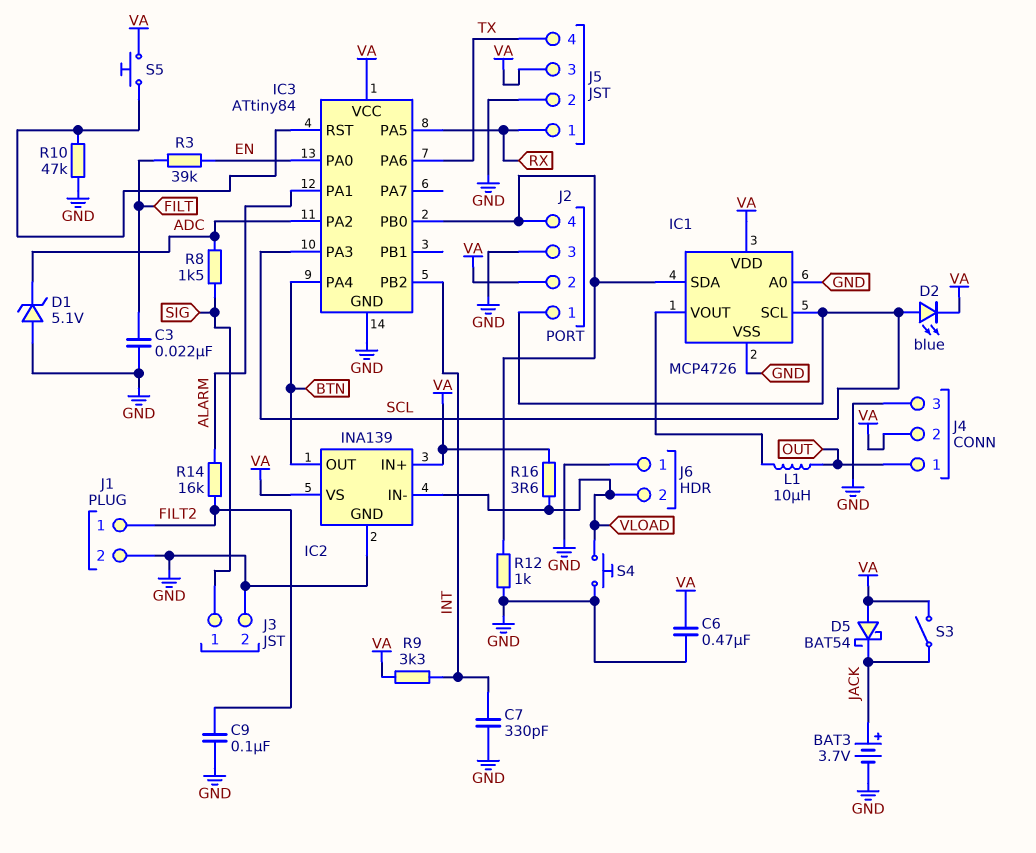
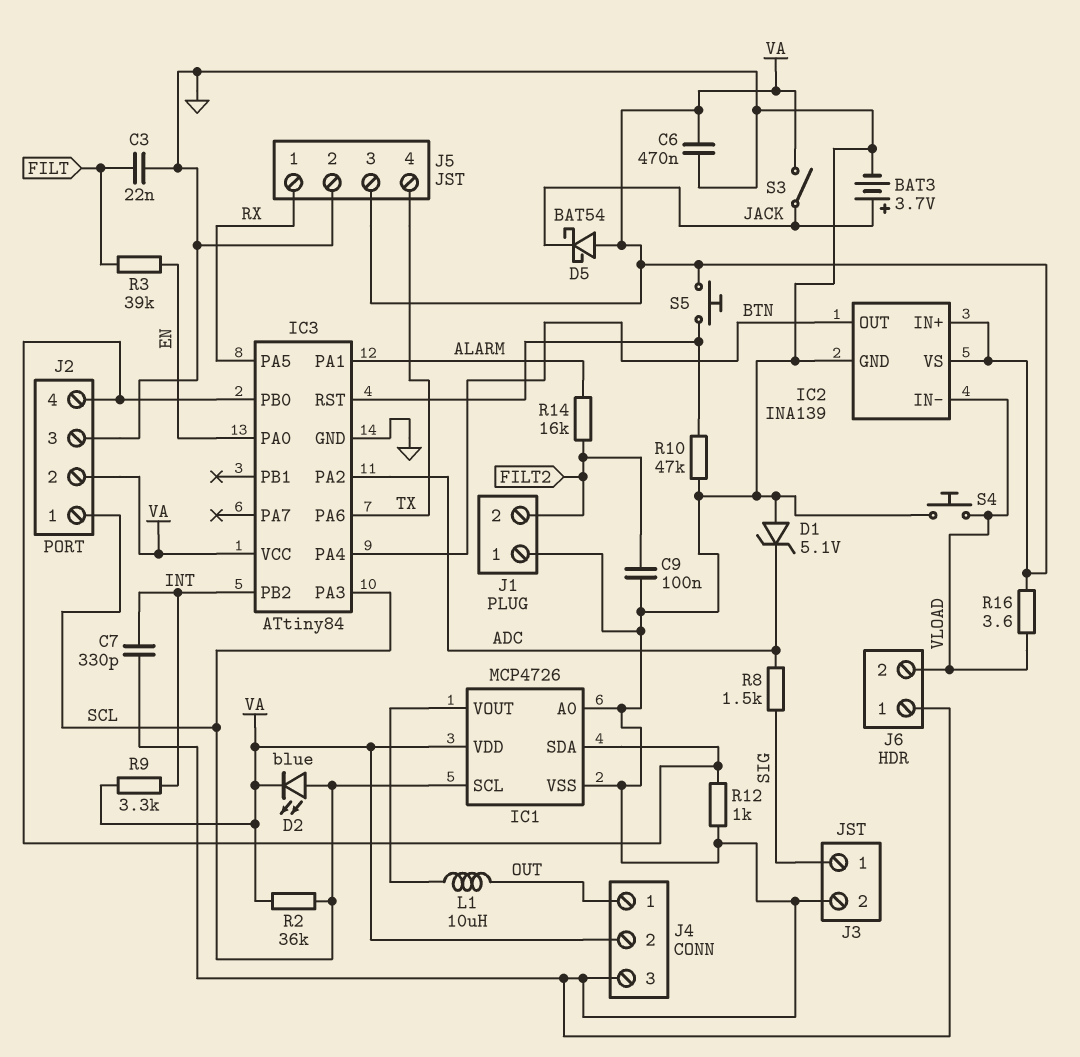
J1 pin 1: FILT2 -> GND
J1 pin 2: GND -> FILT2
R2: none -> 36k (SCL, VA)

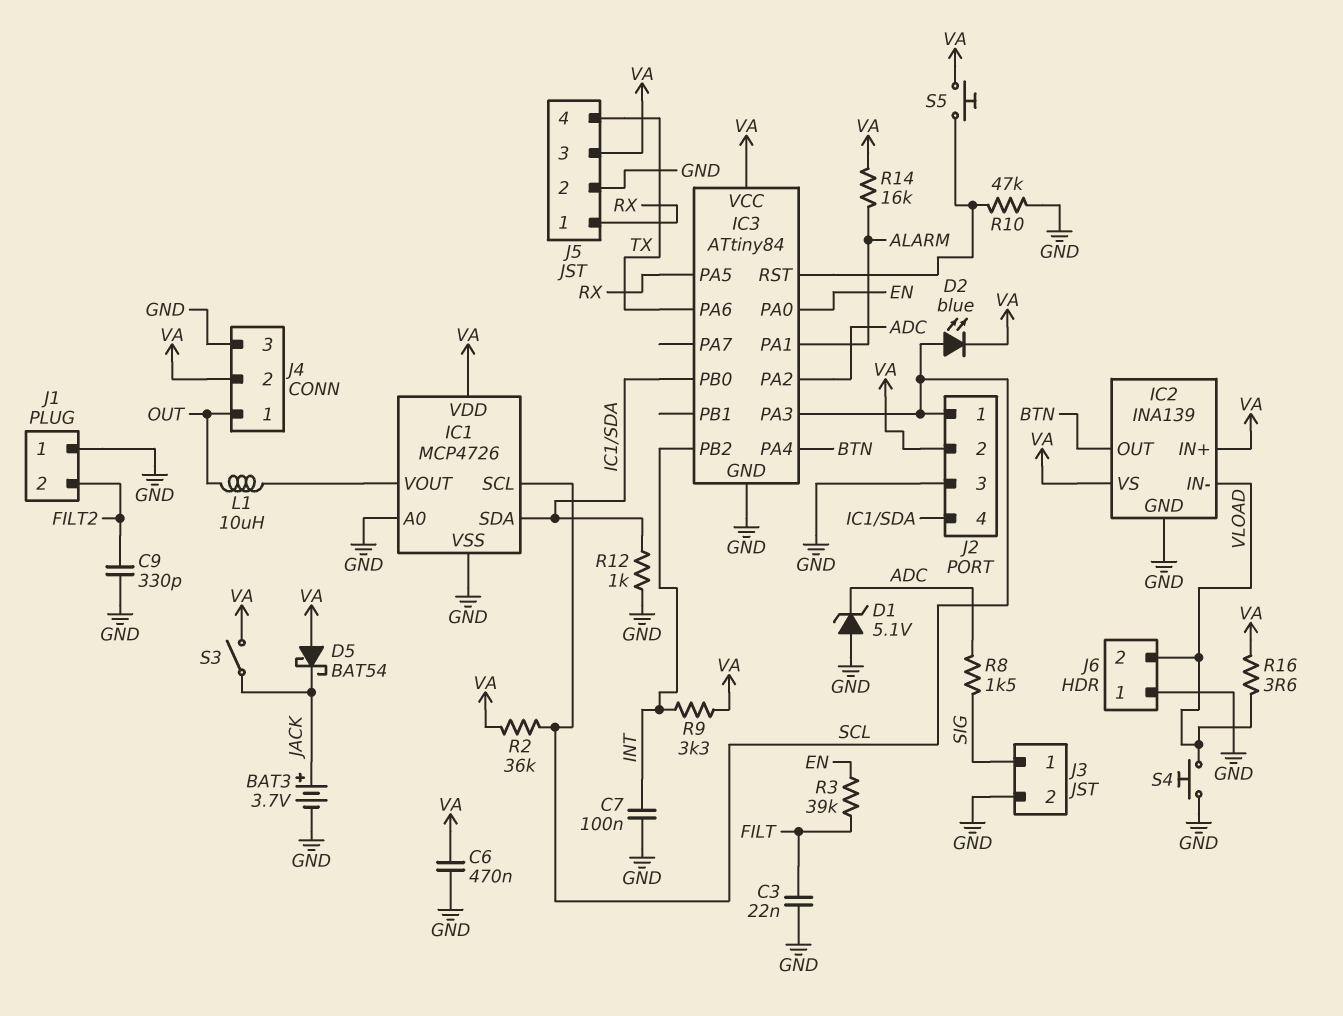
C7: 330pF (GND, INT) -> 100nF (GND, INT)
C9: 100nF (FILT2, GND) -> 330pF (FILT2, GND)
R14: 16k (ALARM, FILT2) -> 16k (ALARM, VA)

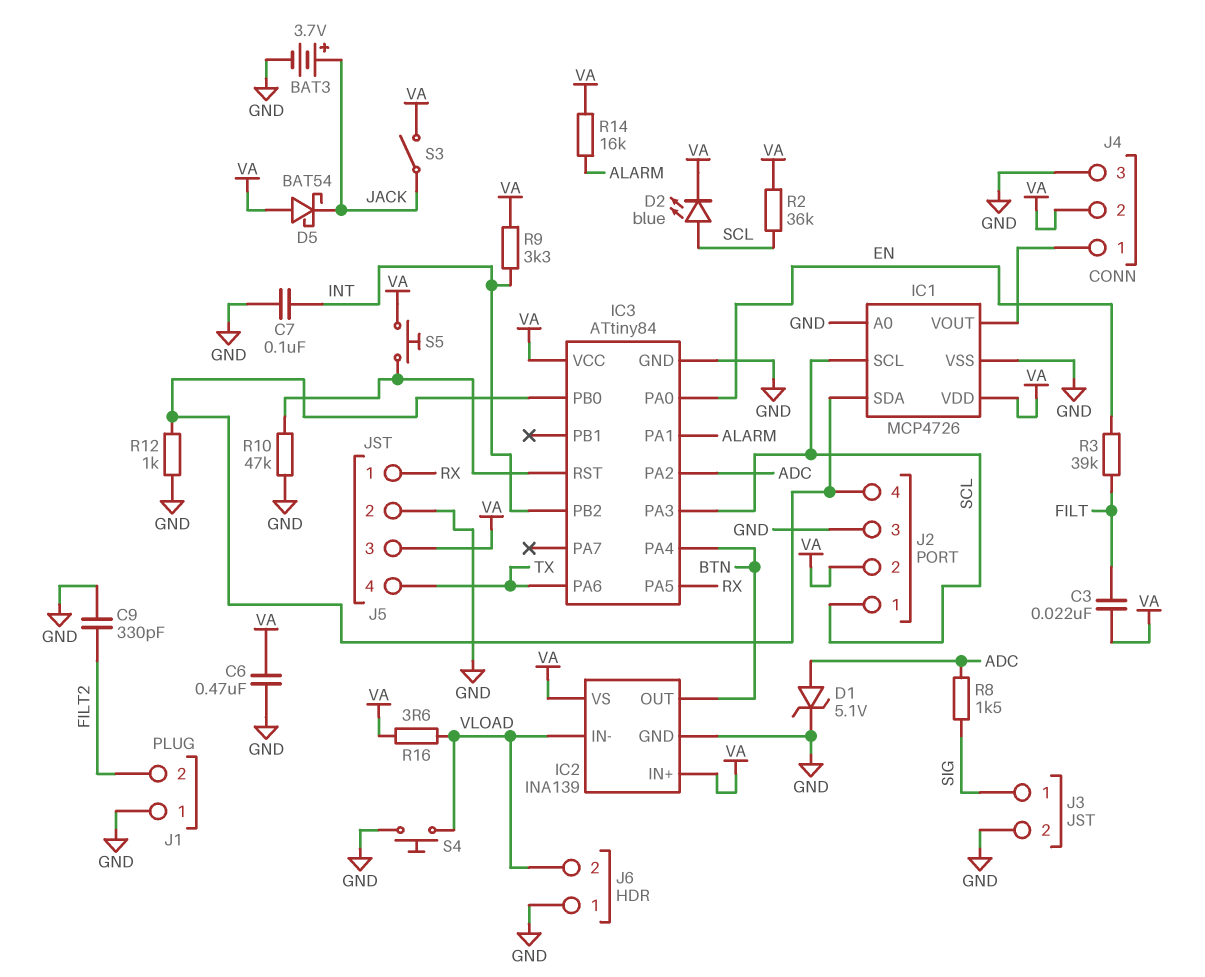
C3: 22nF (FILT, GND) -> 22nF (FILT, VA)
D1: zener 5.1V (A GND, K ADC) -> zener 5.1V (A ADC, K GND)
J4 pin 1: OUT -> IC1/VOUT
L1: 10uH (IC1/VOUT, OUT) -> none

